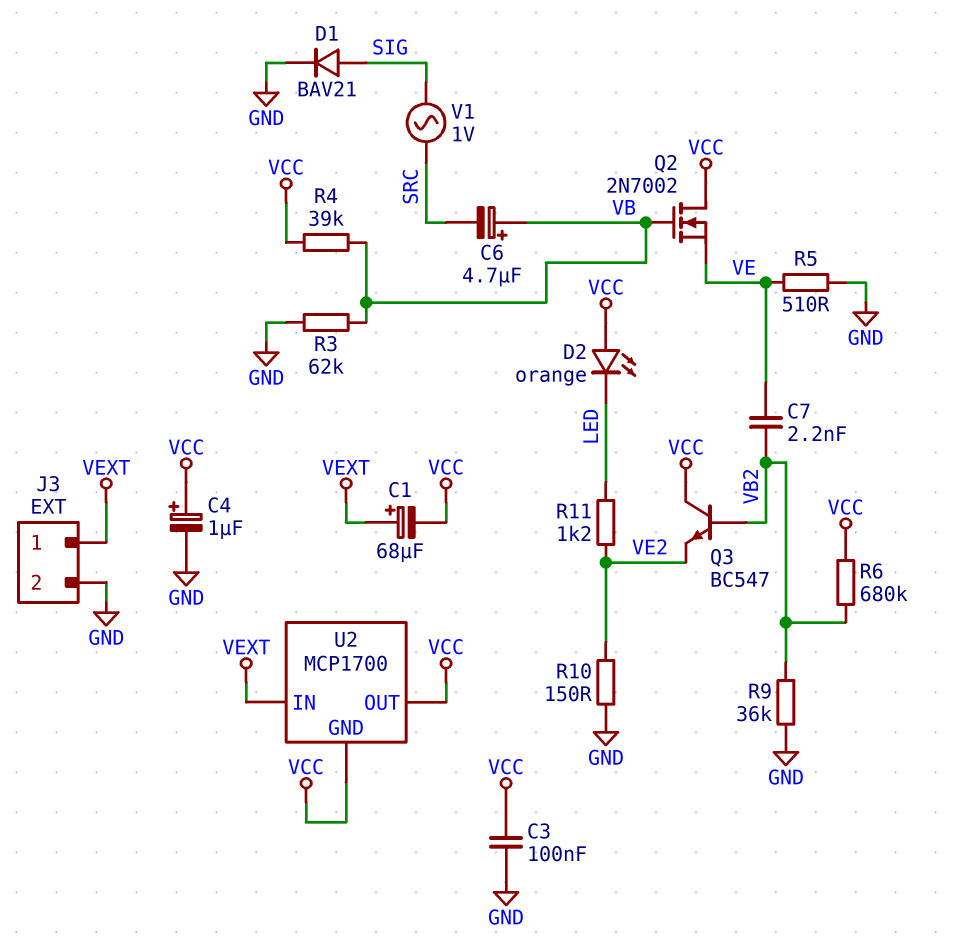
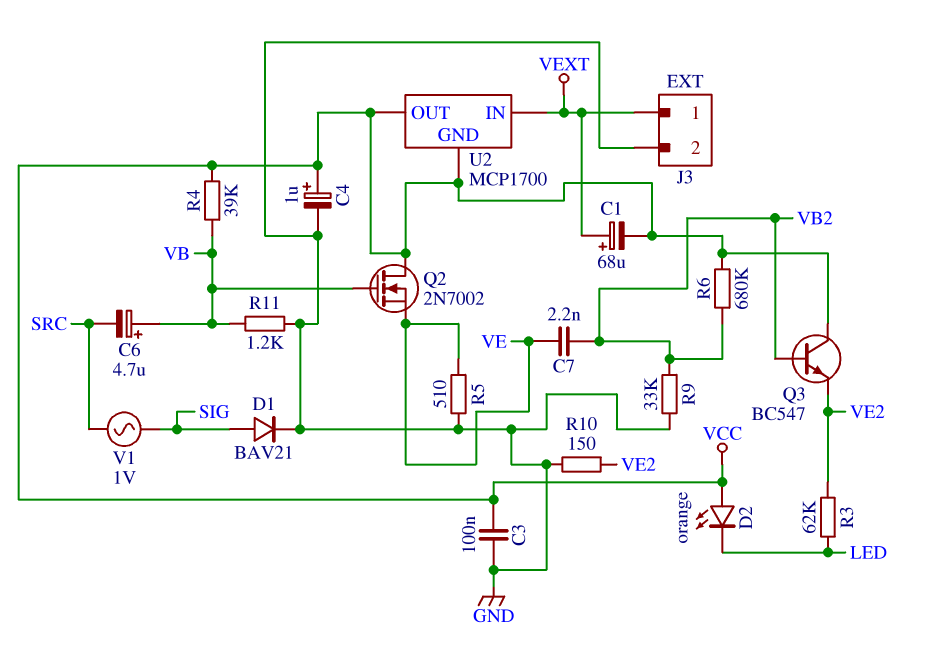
R3: 62k (GND, VB) -> 62k (LED, VE2)
R9: 36k (GND, VB2) -> 33k (GND, VB2)
R11: 1.2k (LED, VE2) -> 1.2k (GND, VB)

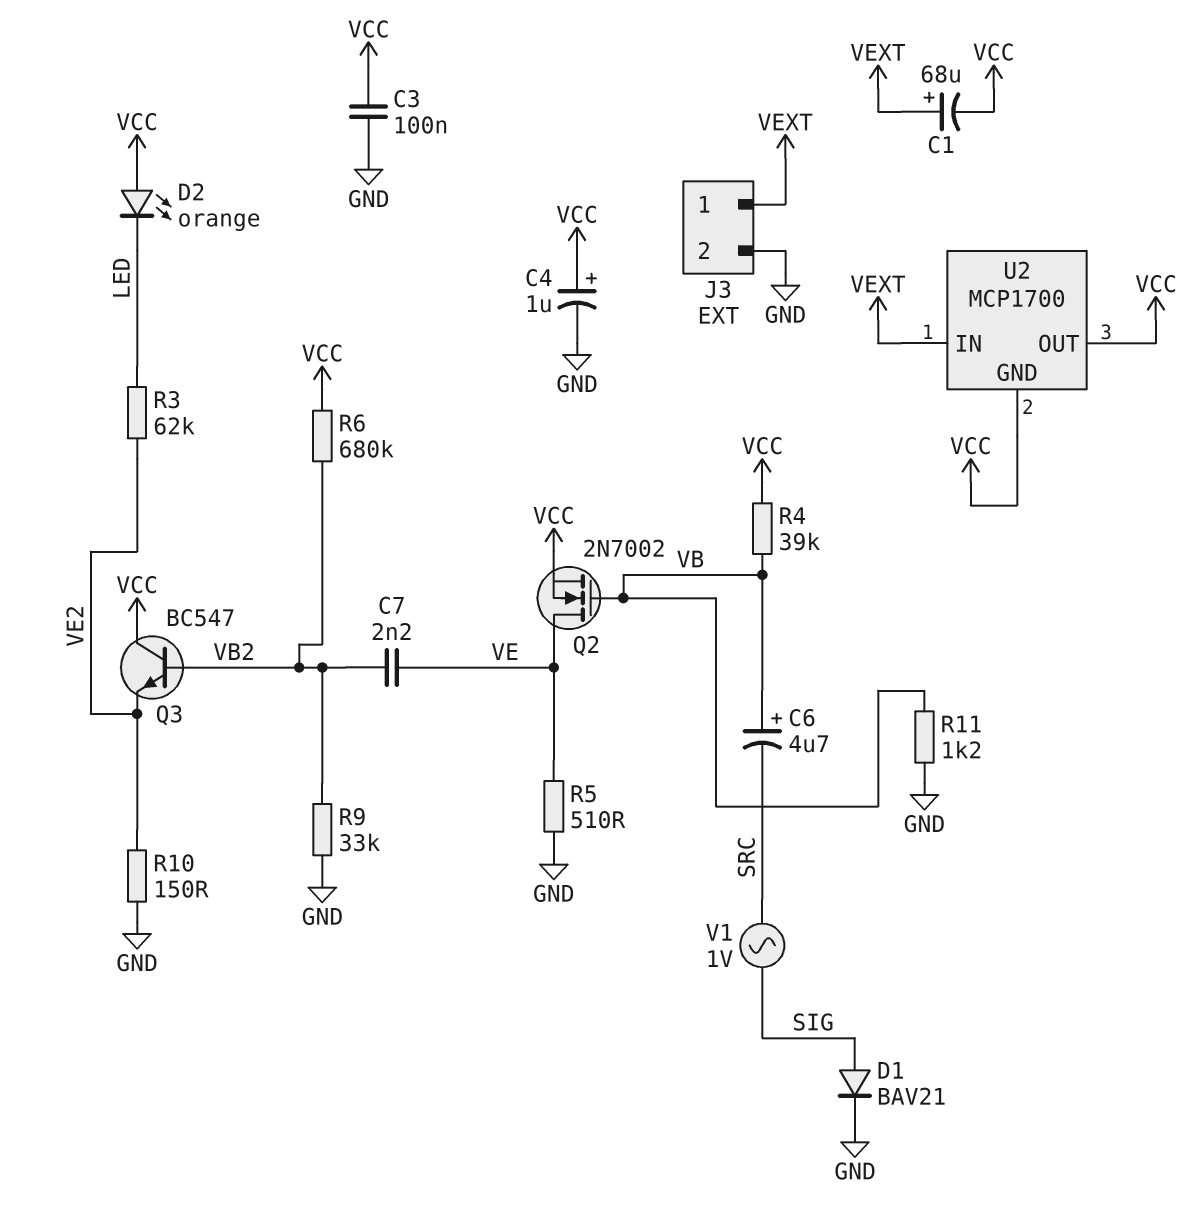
Q2: NMOS 2N7002 (G VB, D VCC, S VE) -> NMOS 2N7002 (G VB, D VE, S VCC)

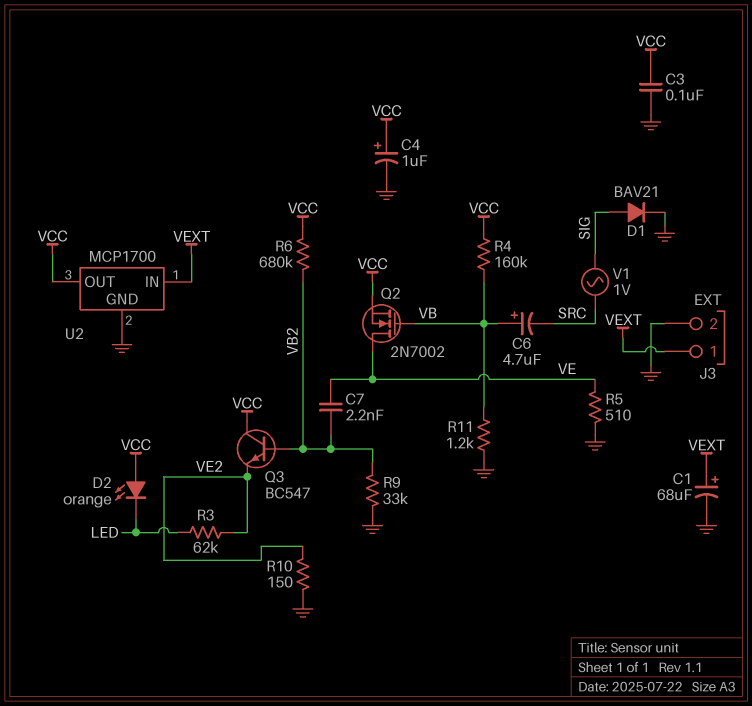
C1: 68uF (plus VEXT, minus VCC) -> 68uF (plus VEXT, minus GND)
R4: 39k (VB, VCC) -> 160k (VB, VCC)
U2 pin GND: VCC -> GND

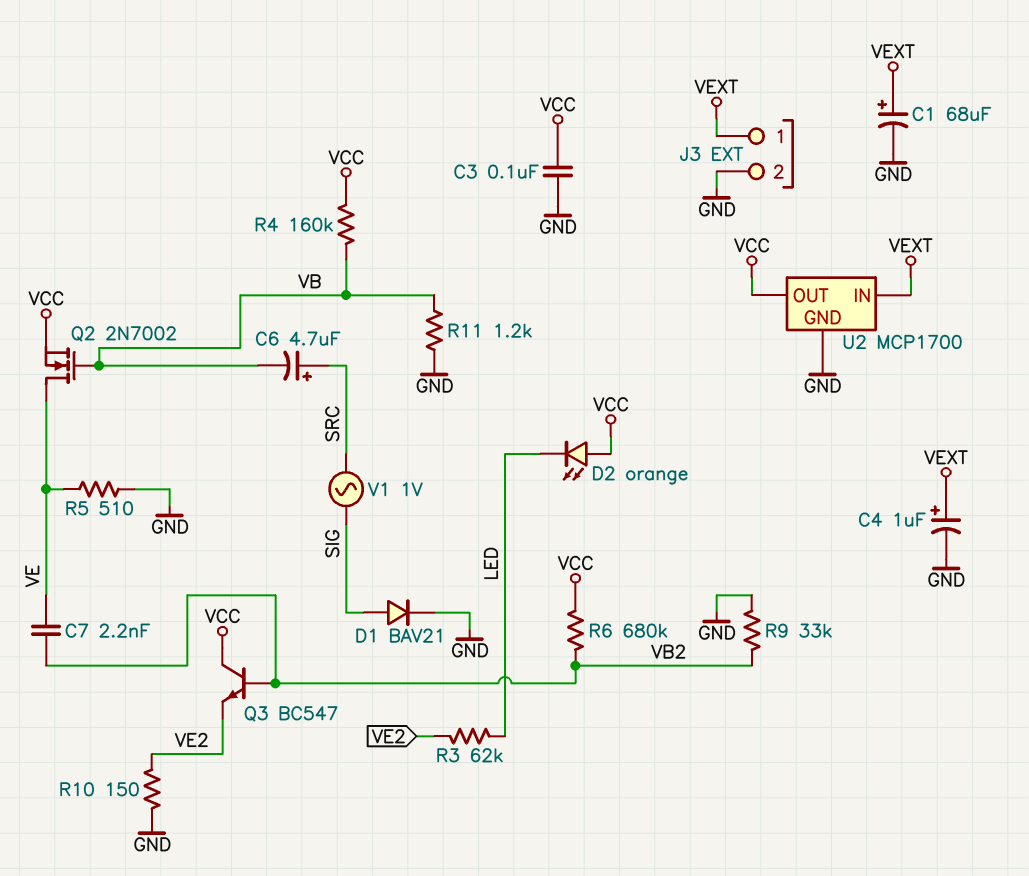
C4: 1uF (plus VCC, minus GND) -> 1uF (plus VEXT, minus GND)
C6: 4.7uF (plus VB, minus SRC) -> 4.7uF (plus SRC, minus VB)

